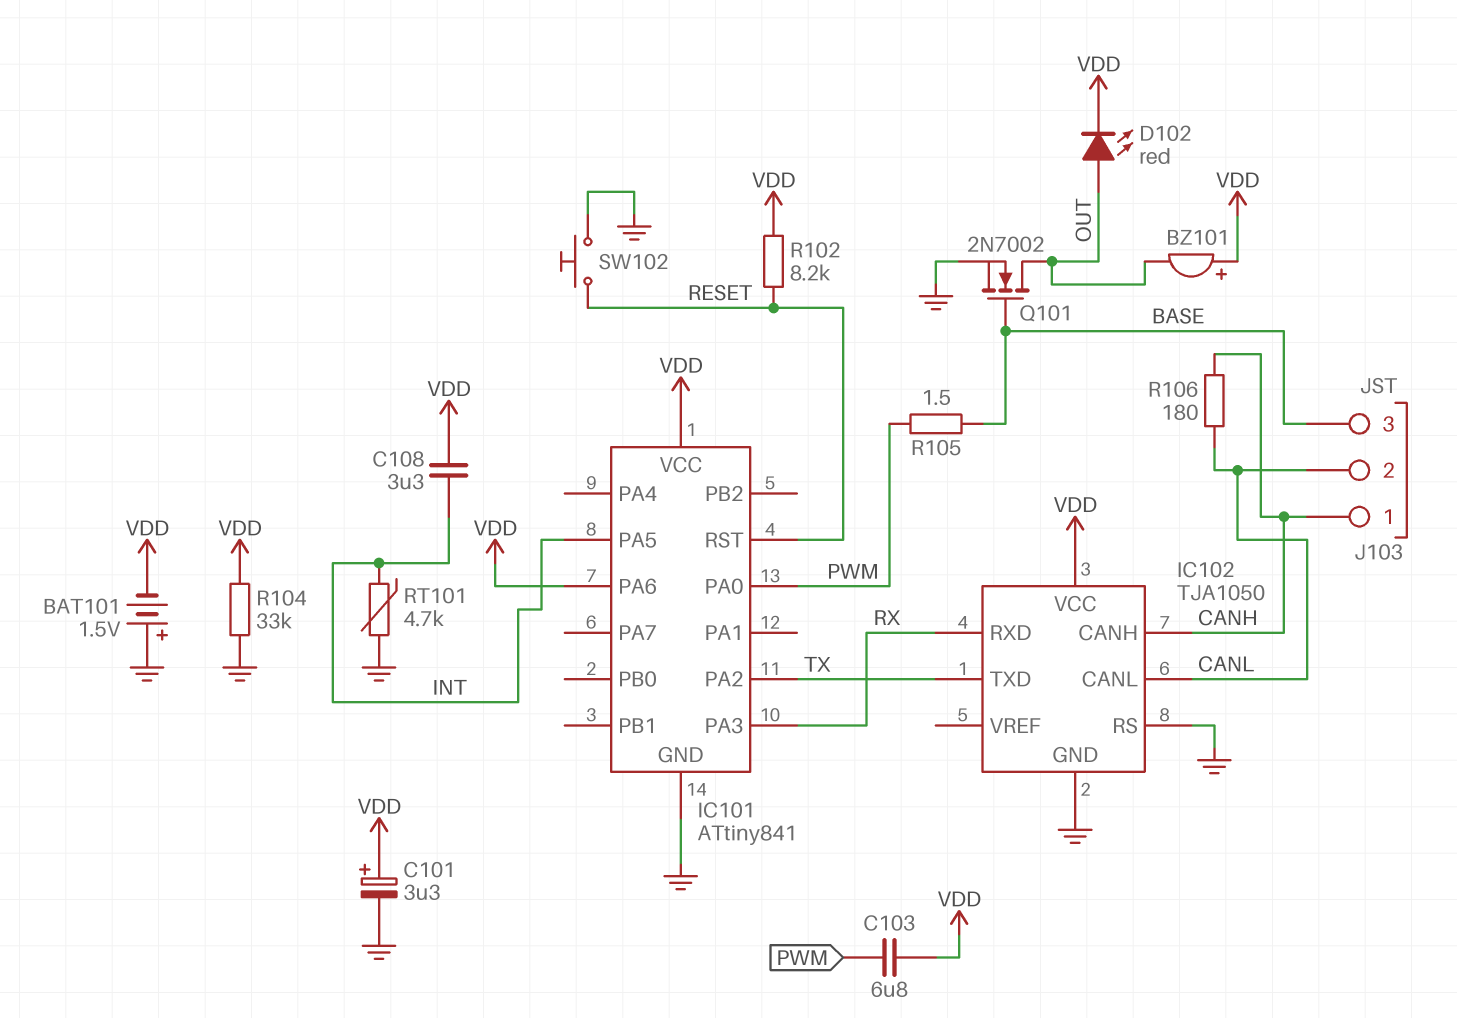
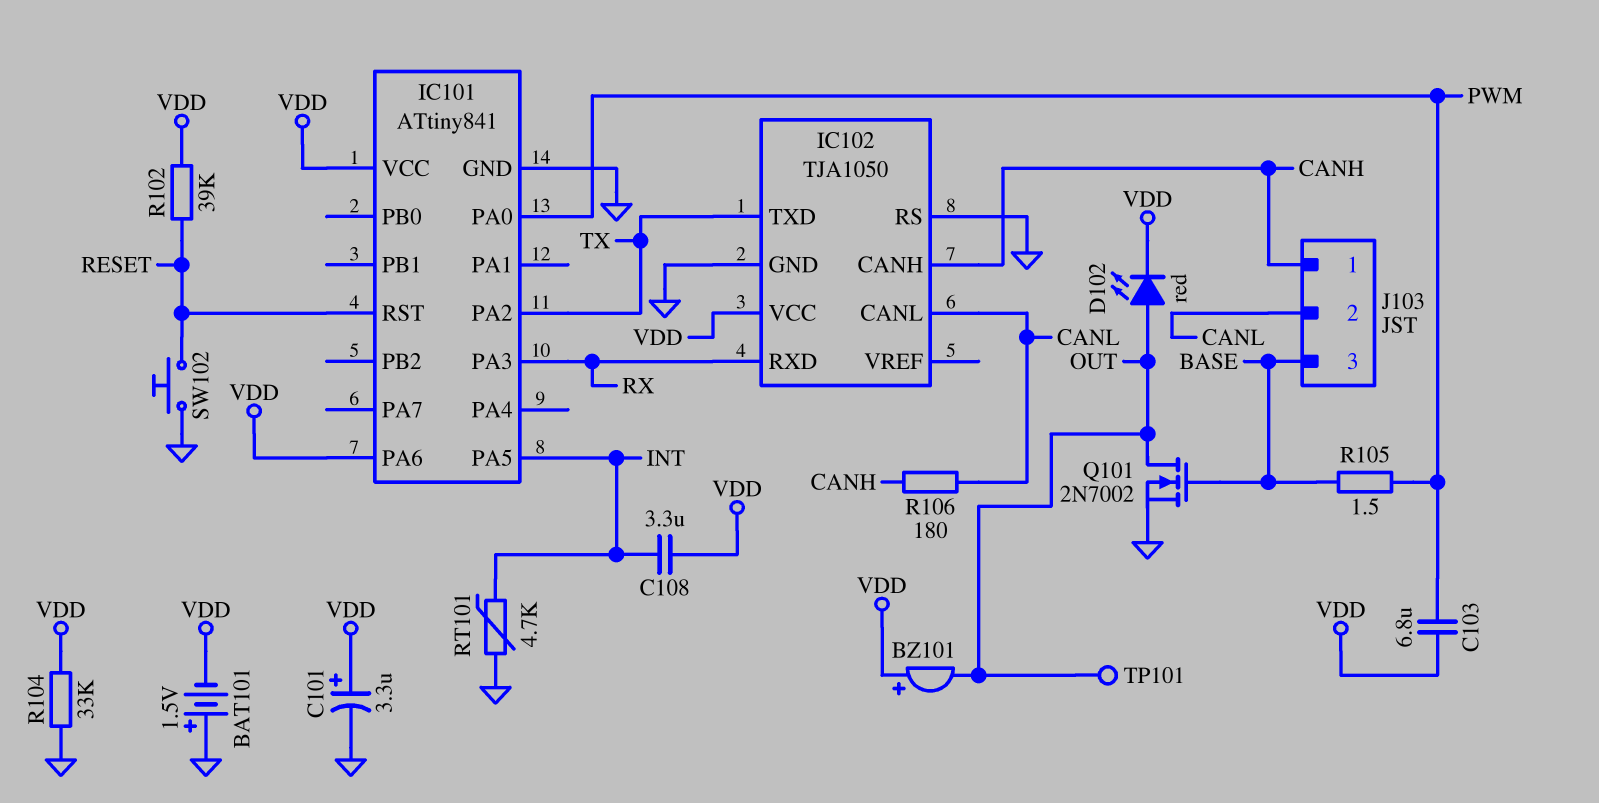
R102: 8.2k (RESET, VDD) -> 39k (RESET, VDD)
TP101: none -> test point (OUT)

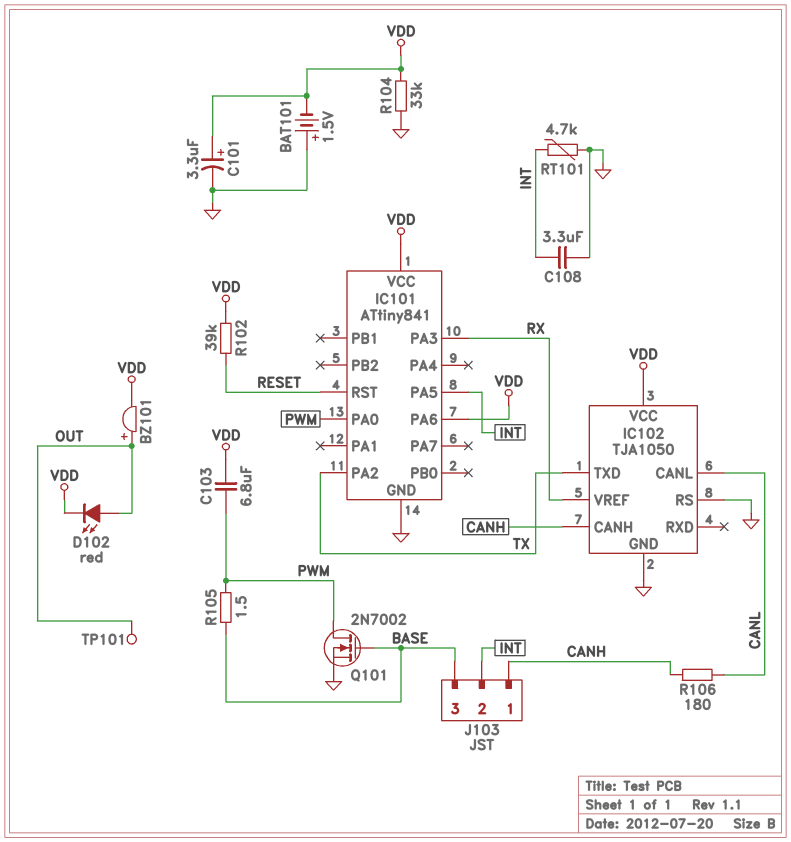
BZ101: buzzer (plus VDD, minus OUT) -> buzzer (plus OUT, minus VDD)
C108: 3.3uF (INT, VDD) -> 3.3uF (GND, INT)
IC102 pin RXD: RX -> none
IC102 pin VREF: none -> RX
J103 pin 2: CANL -> INT
Q101: NMOS 2N7002 (G BASE, D OUT, S GND) -> NMOS 2N7002 (G BASE, D PWM, S GND)
SW102: button (GND, RESET) -> none

